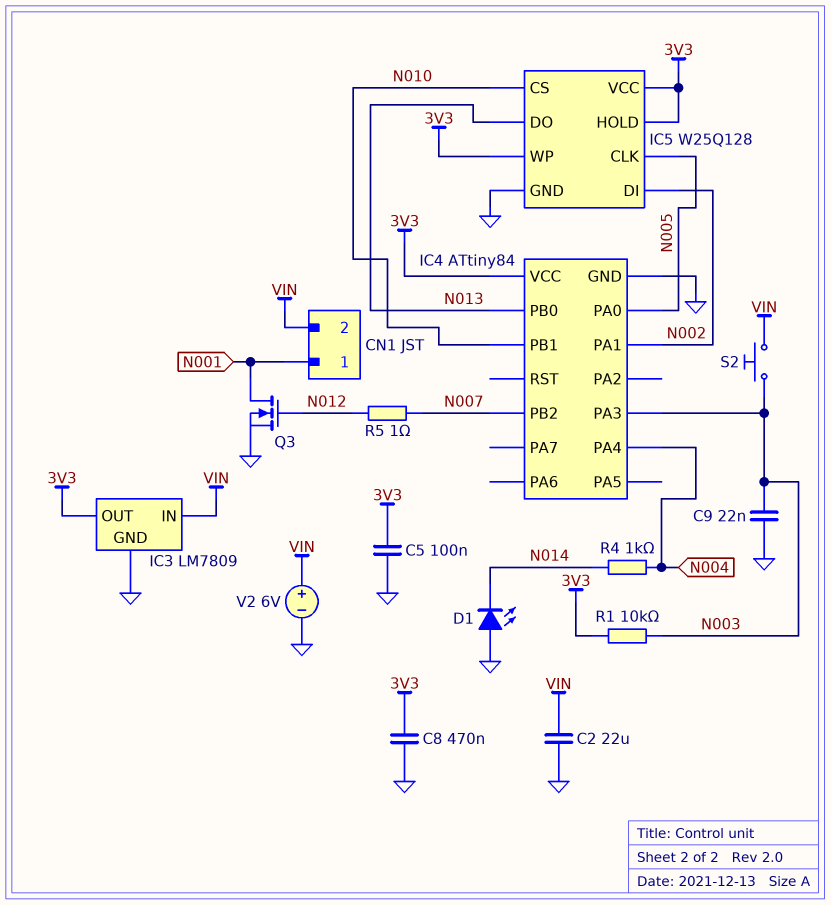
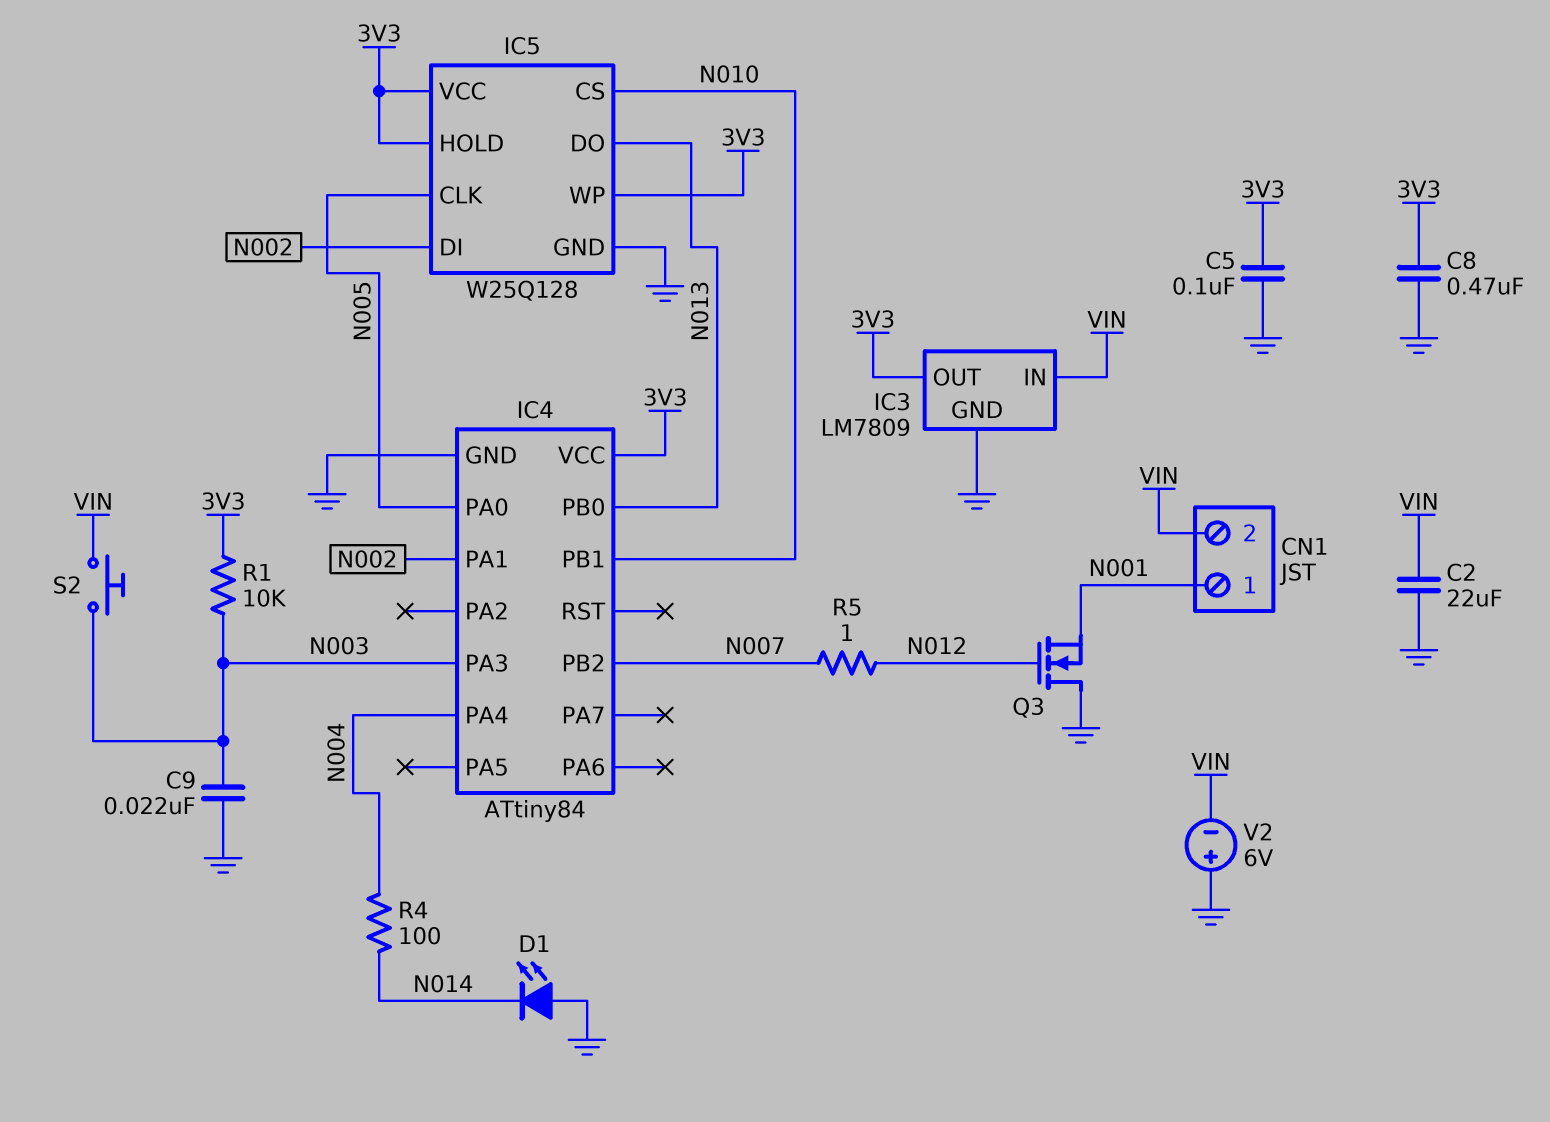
Q3: NMOS (G N012, D N001, S GND) -> NMOS (G N012, D GND, S N001)
R4: 1k (N004, N014) -> 100 (N004, N014)
V2: 6V (plus VIN, minus GND) -> 6V (plus GND, minus VIN)

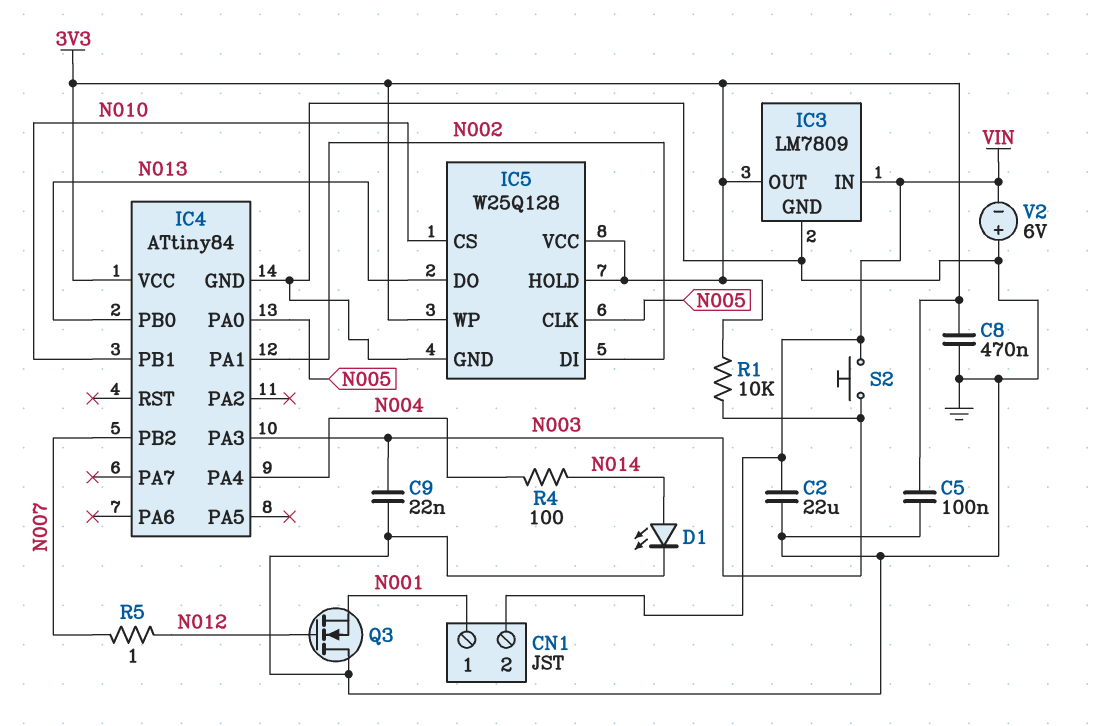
D1: LED (A GND, K N014) -> LED (A N014, K GND)

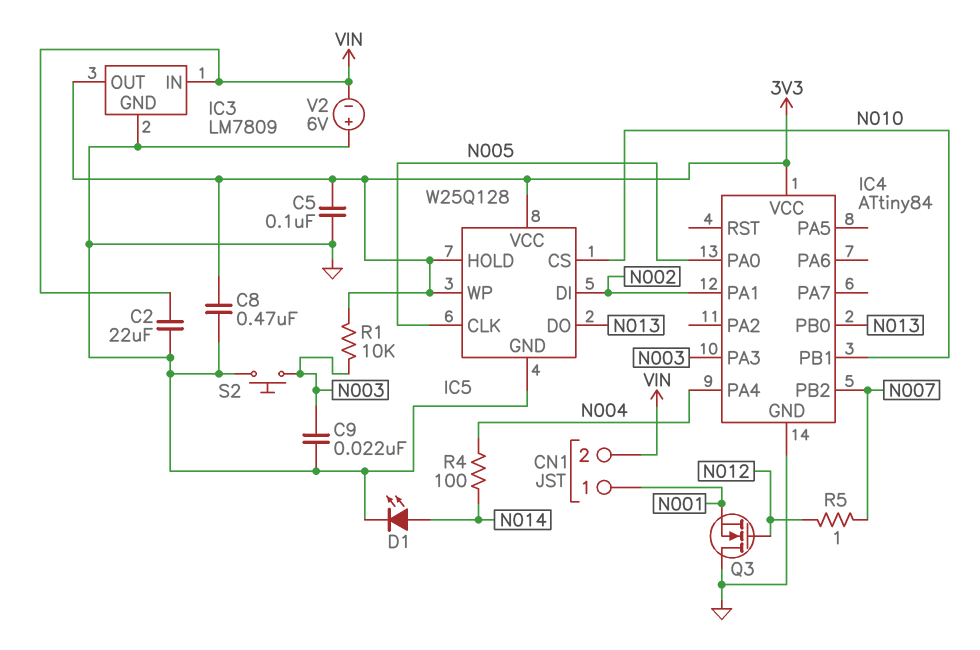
S2: button (N003, VIN) -> button (GND, N003)

